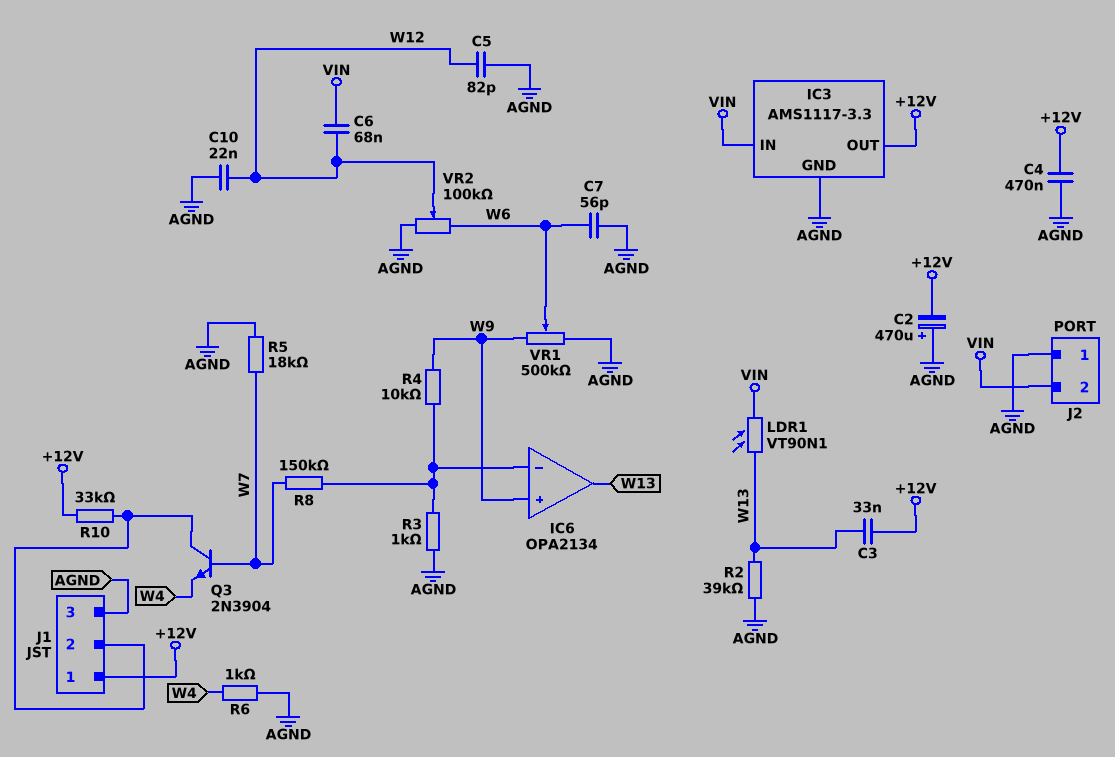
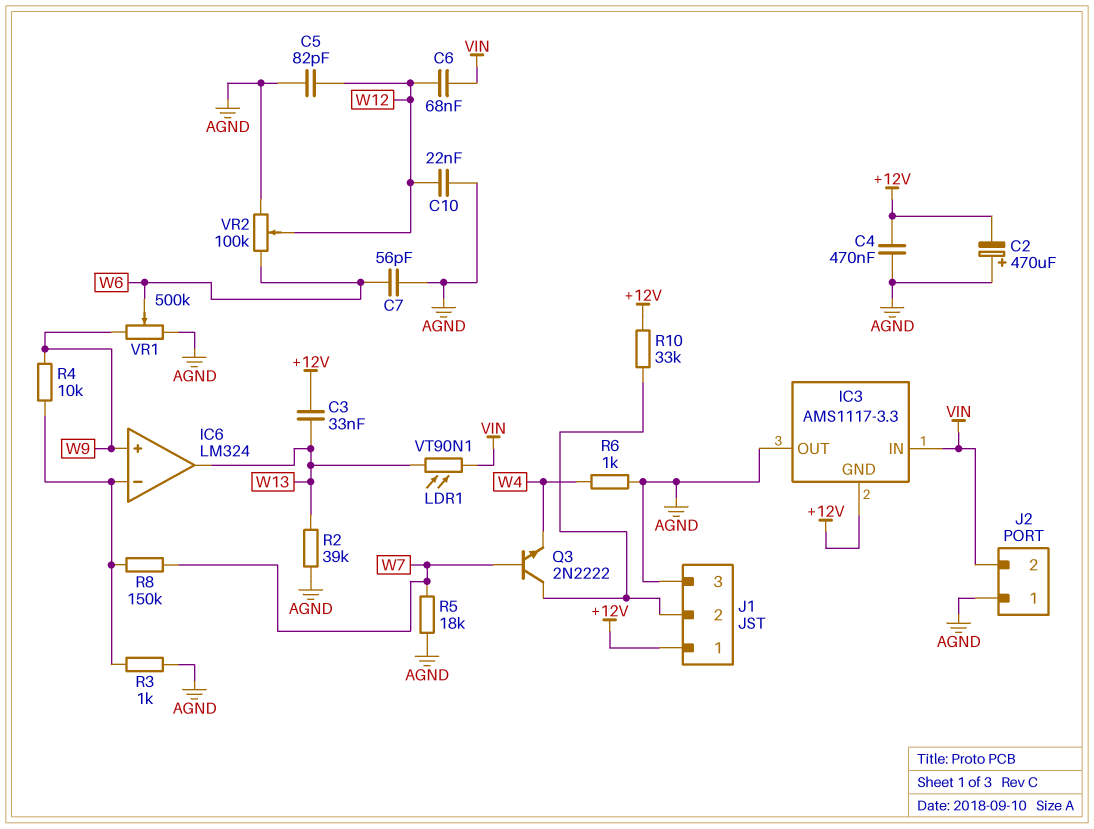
IC3 pin GND: AGND -> +12V
IC3 pin OUT: +12V -> AGND
IC6: OPA2134 -> LM324
Q3: NPN 2N3904 (B W7, C J1/2, E W4) -> NPN 2N2222 (B W7, C J1/2, E W4)

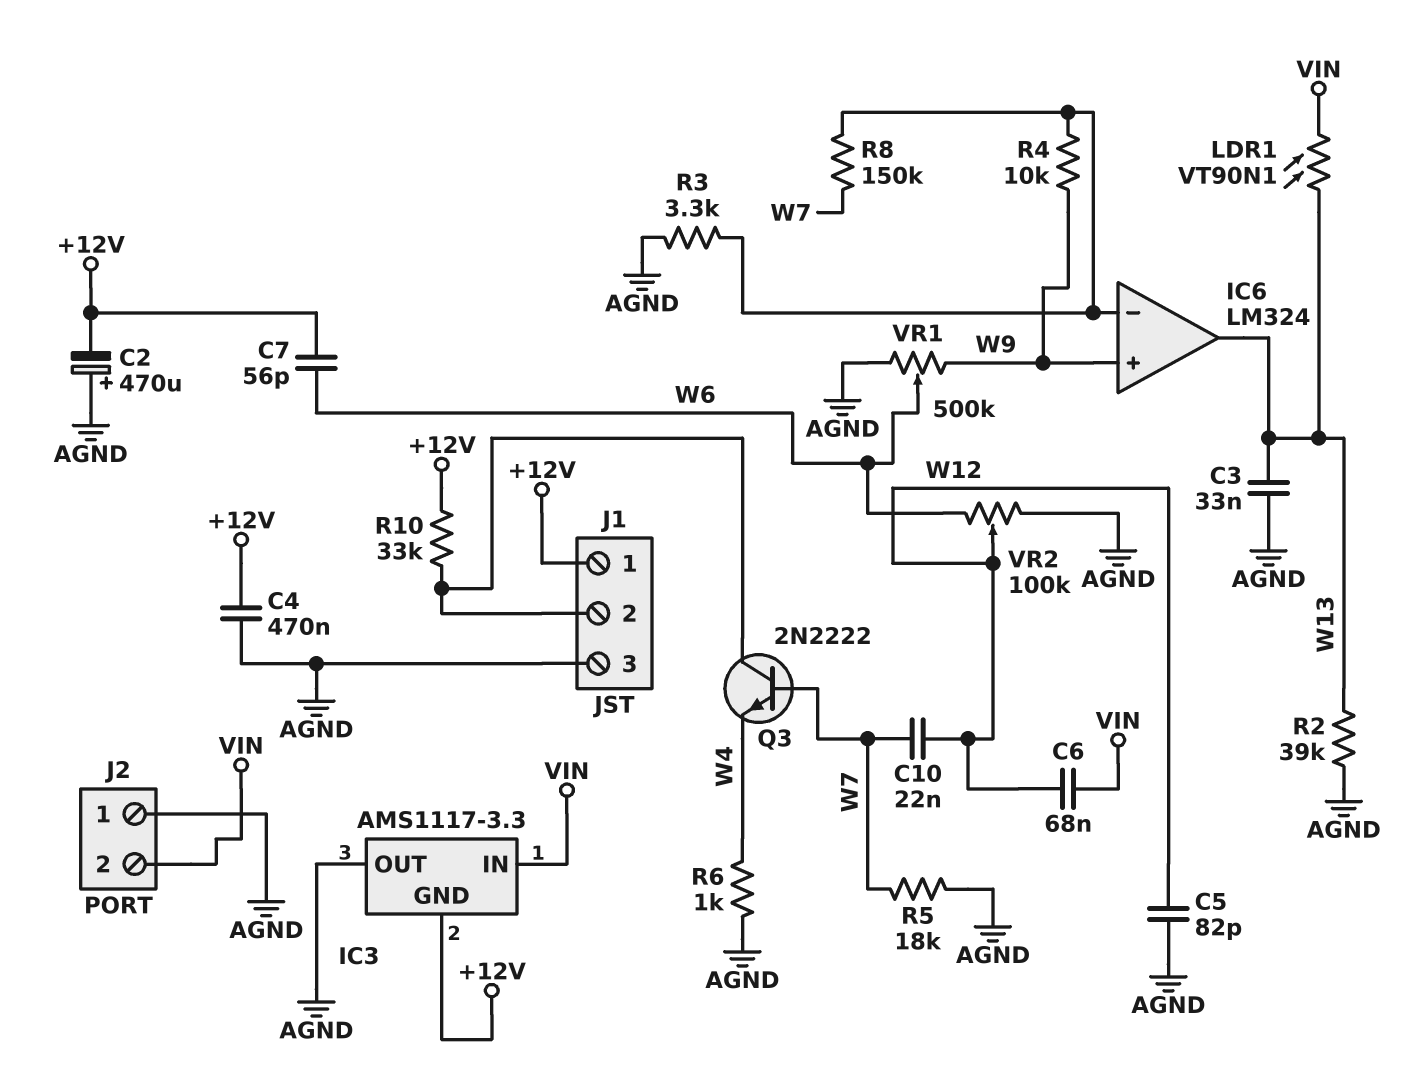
C3: 33nF (+12V, W13) -> 33nF (AGND, W13)
C7: 56pF (AGND, W6) -> 56pF (+12V, W6)
C10: 22nF (AGND, W12) -> 22nF (W7, W12)
R3: 1k (AGND, IC6/in-) -> 3.3k (AGND, IC6/in-)

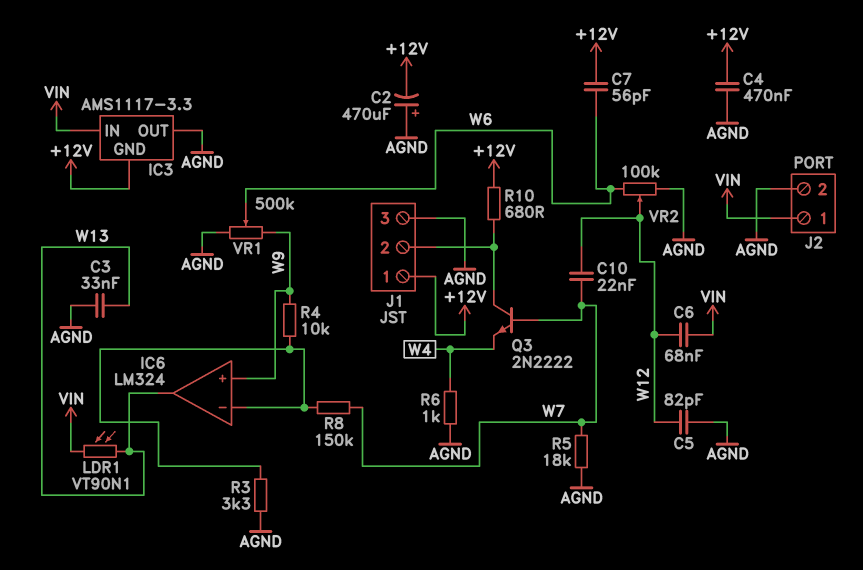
J2 pin 1: AGND -> VIN
J2 pin 2: VIN -> AGND
R2: 39k (AGND, W13) -> none
R10: 33k (+12V, J1/2) -> 680 (+12V, J1/2)

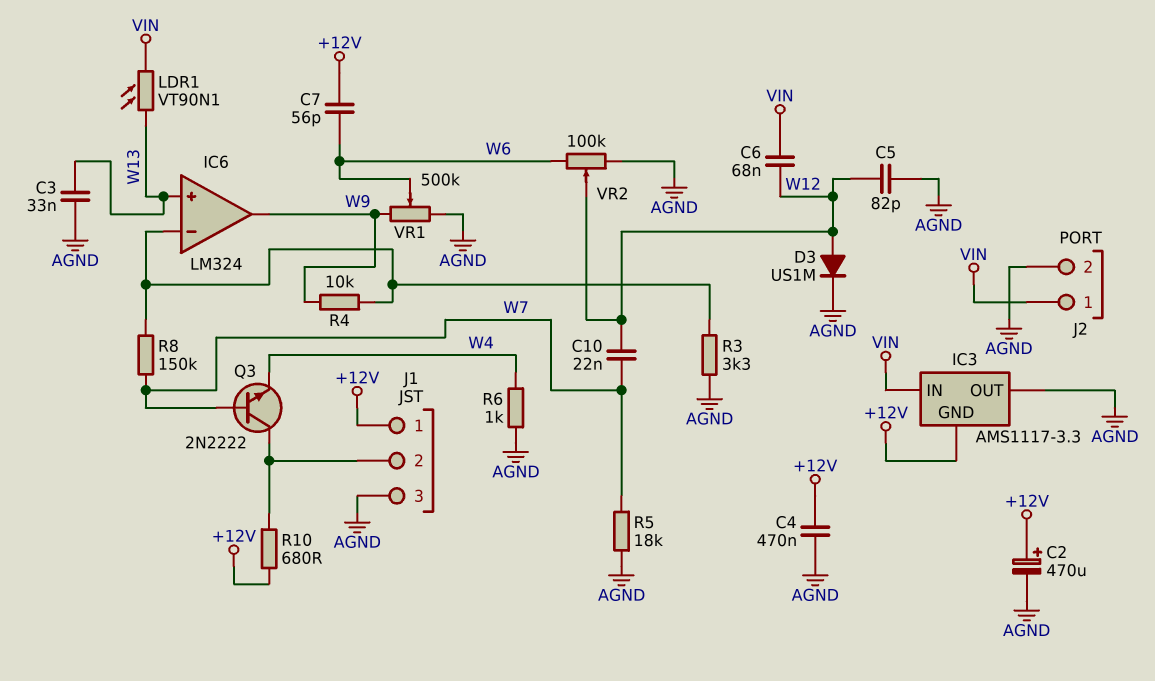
C2: 470uF (plus AGND, minus +12V) -> 470uF (plus +12V, minus AGND)
D3: none -> diode US1M (A W12, K AGND)
IC6 pin in+: W9 -> W13
IC6 pin out: W13 -> W9

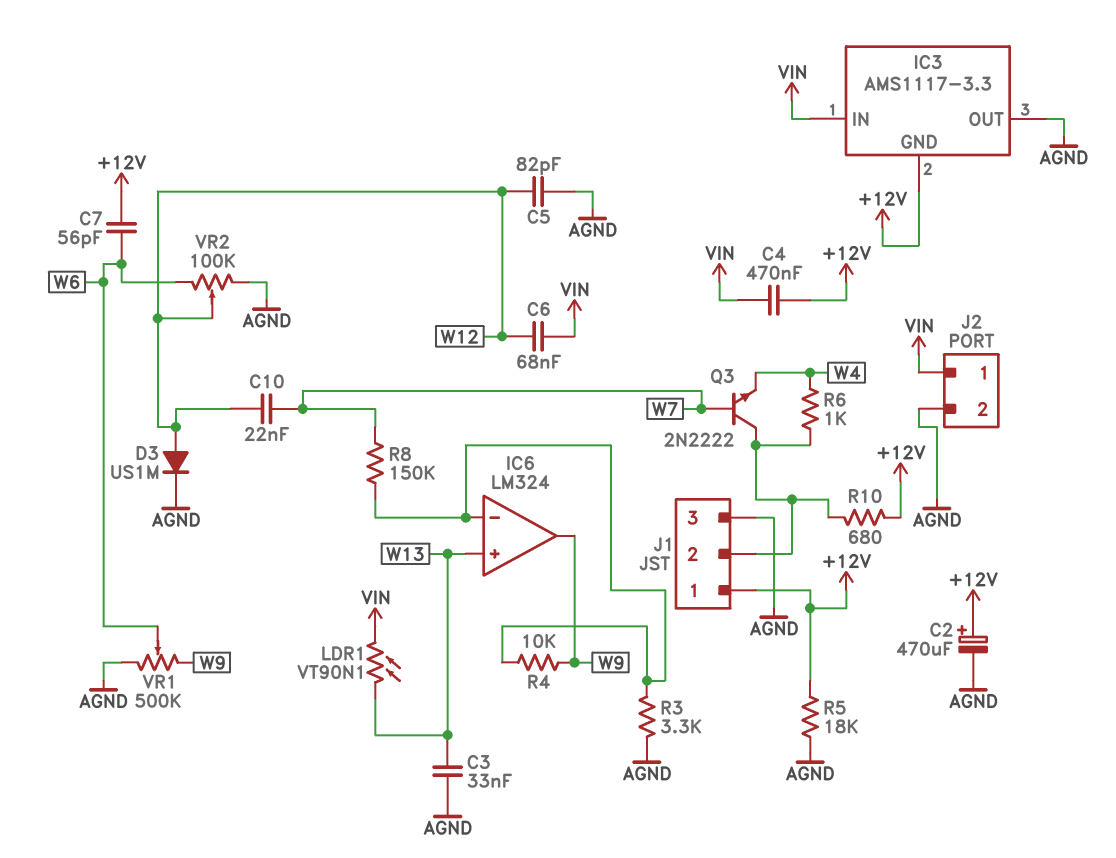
C4: 470nF (+12V, AGND) -> 470nF (+12V, VIN)
R5: 18k (AGND, W7) -> 18k (+12V, AGND)
R6: 1k (AGND, W4) -> 1k (J1/2, W4)

